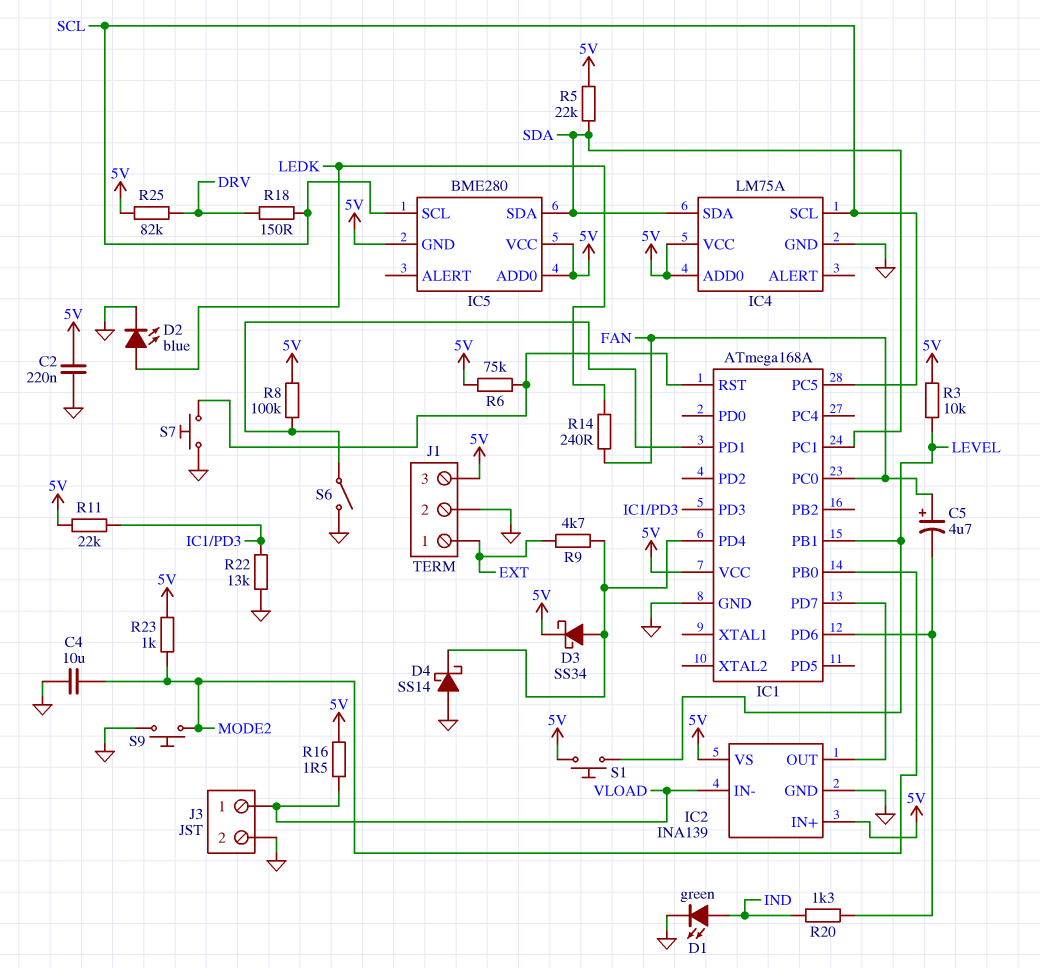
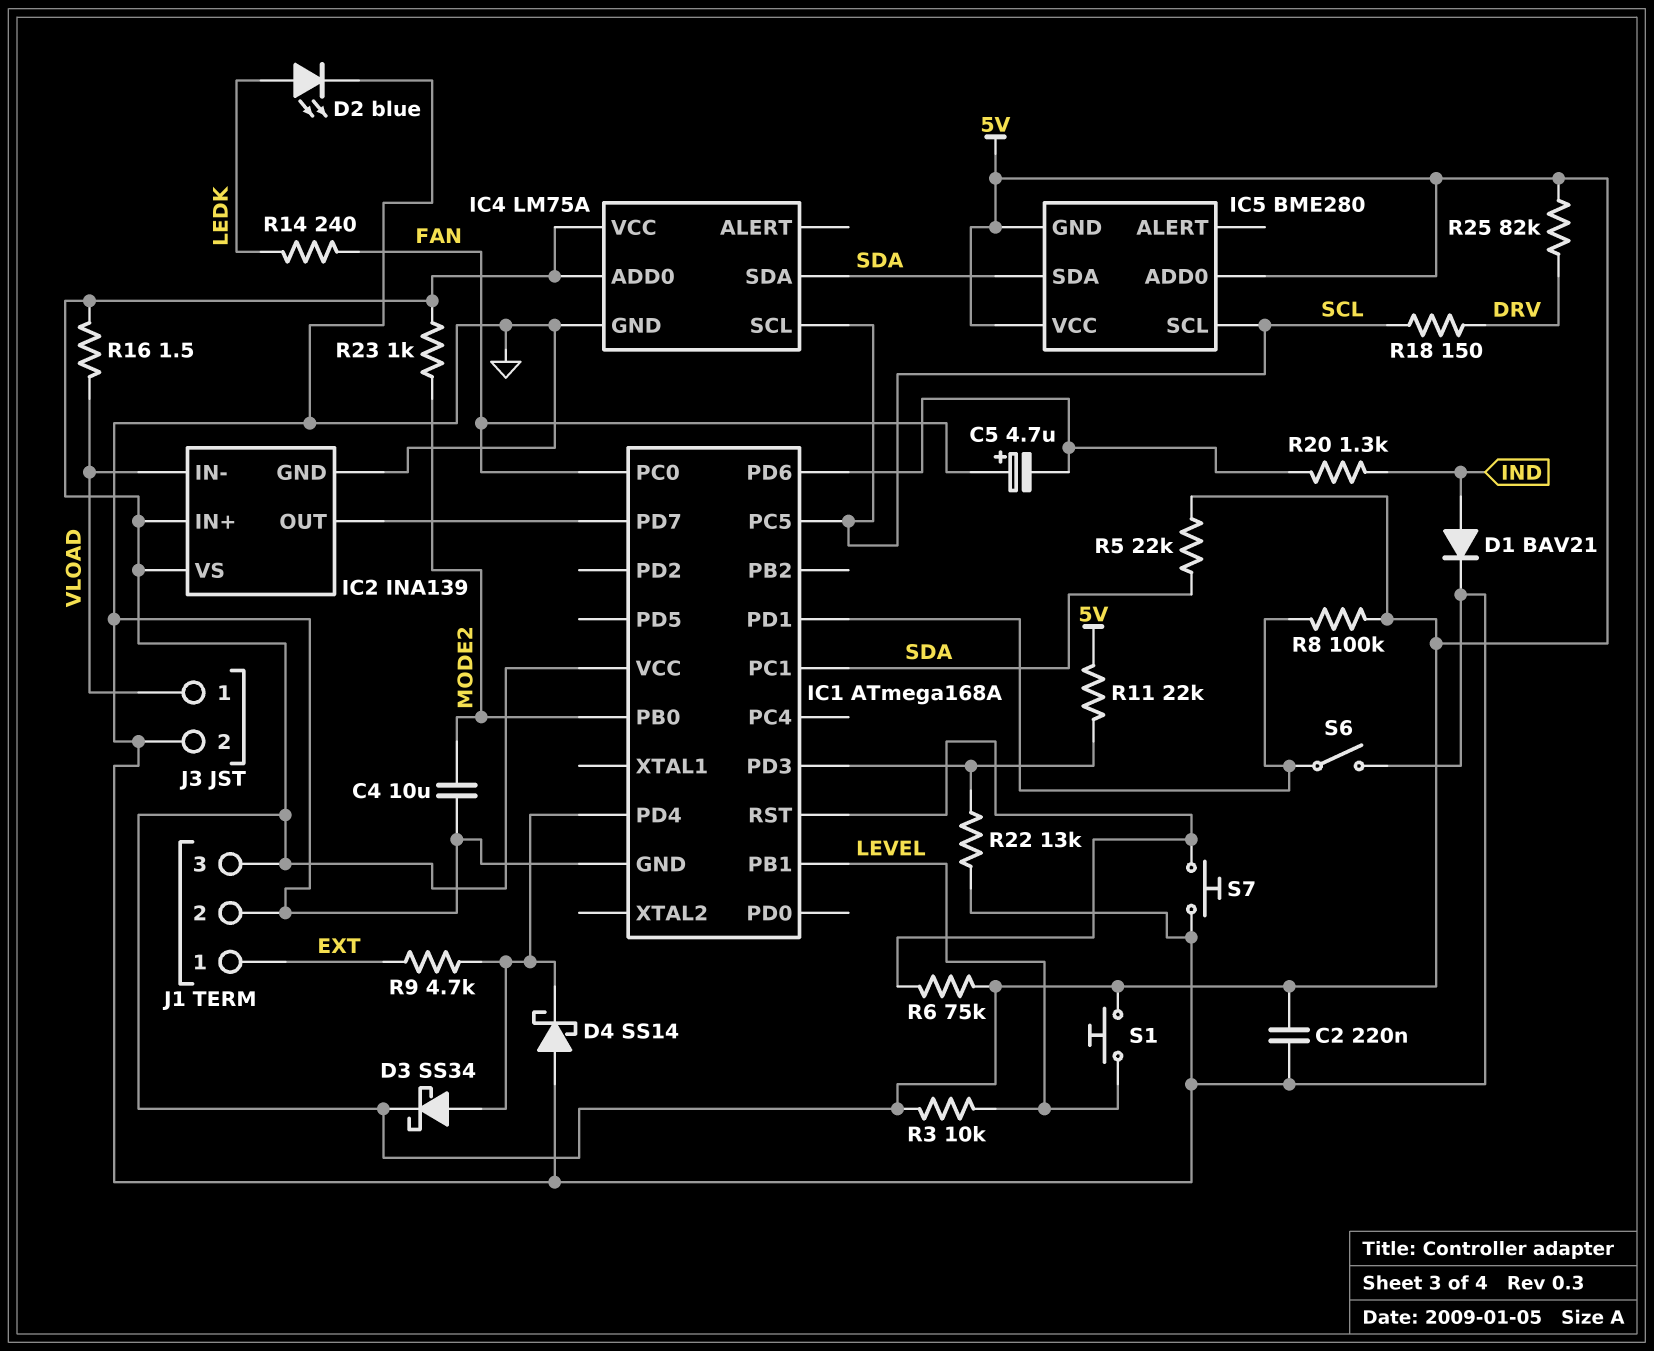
D1: LED green (A IND, K GND) -> diode BAV21 (A IND, K GND)
S9: button (GND, MODE2) -> none

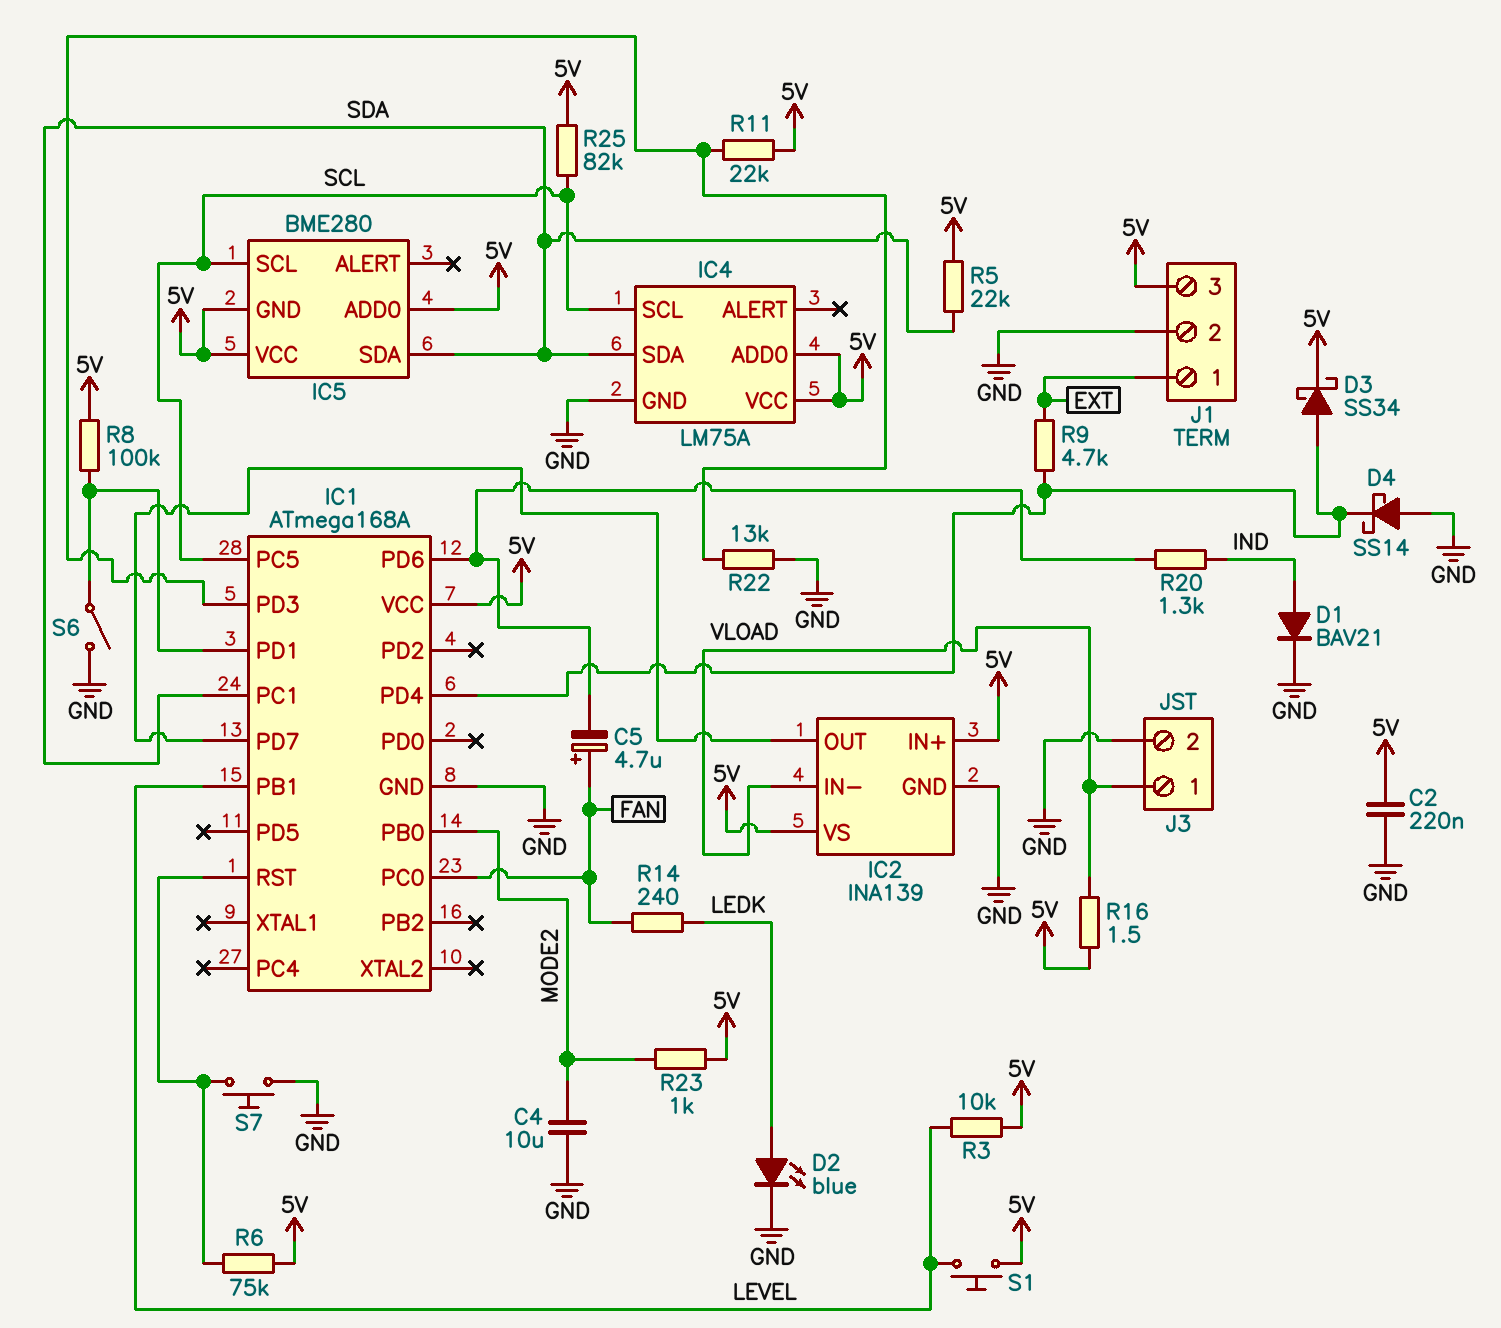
R18: 150 (DRV, SCL) -> none
R25: 82k (5V, DRV) -> 82k (5V, SCL)

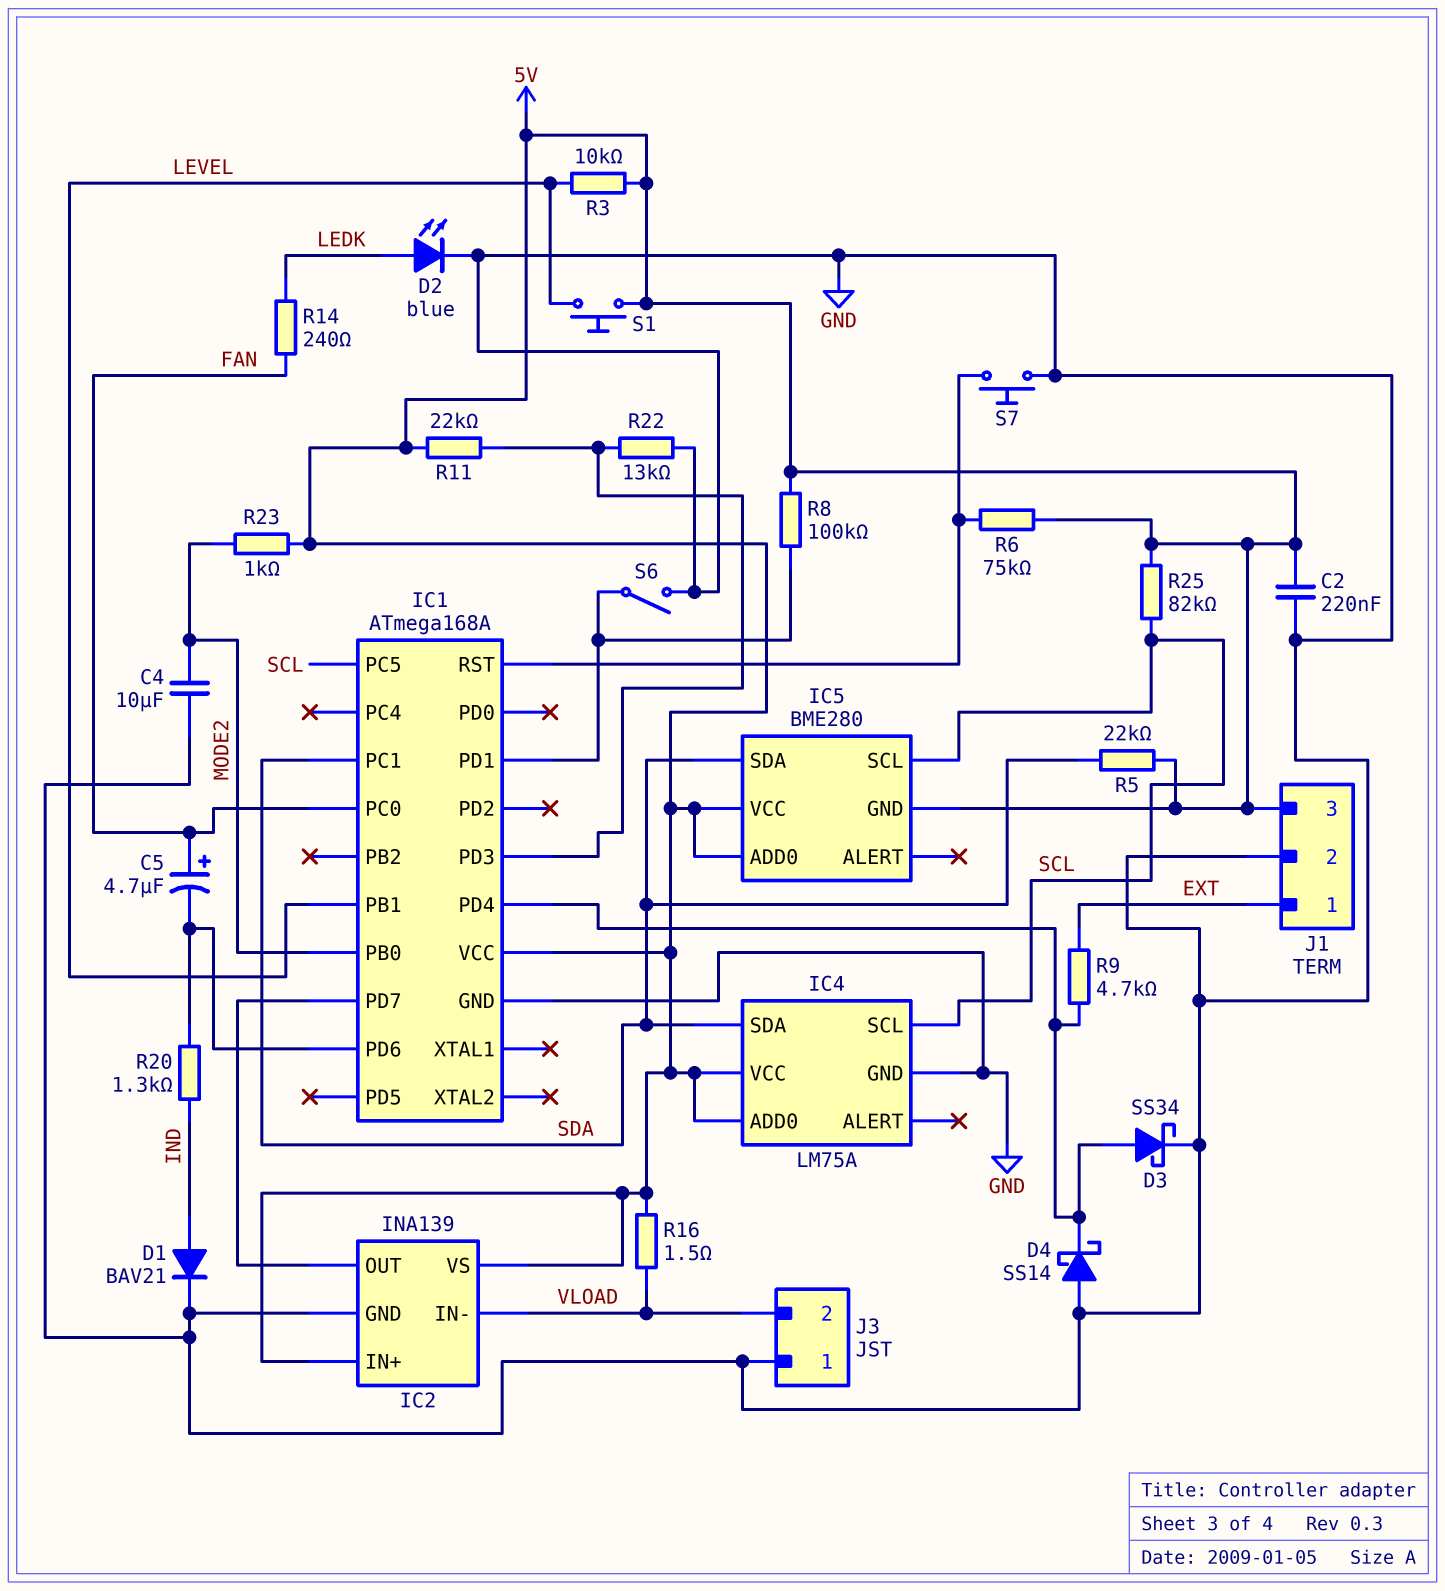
D3: schottky SS34 (A IC1/PD4, K 5V) -> schottky SS34 (A IC1/PD4, K GND)
J3 pin 1: VLOAD -> GND
J3 pin 2: GND -> VLOAD

